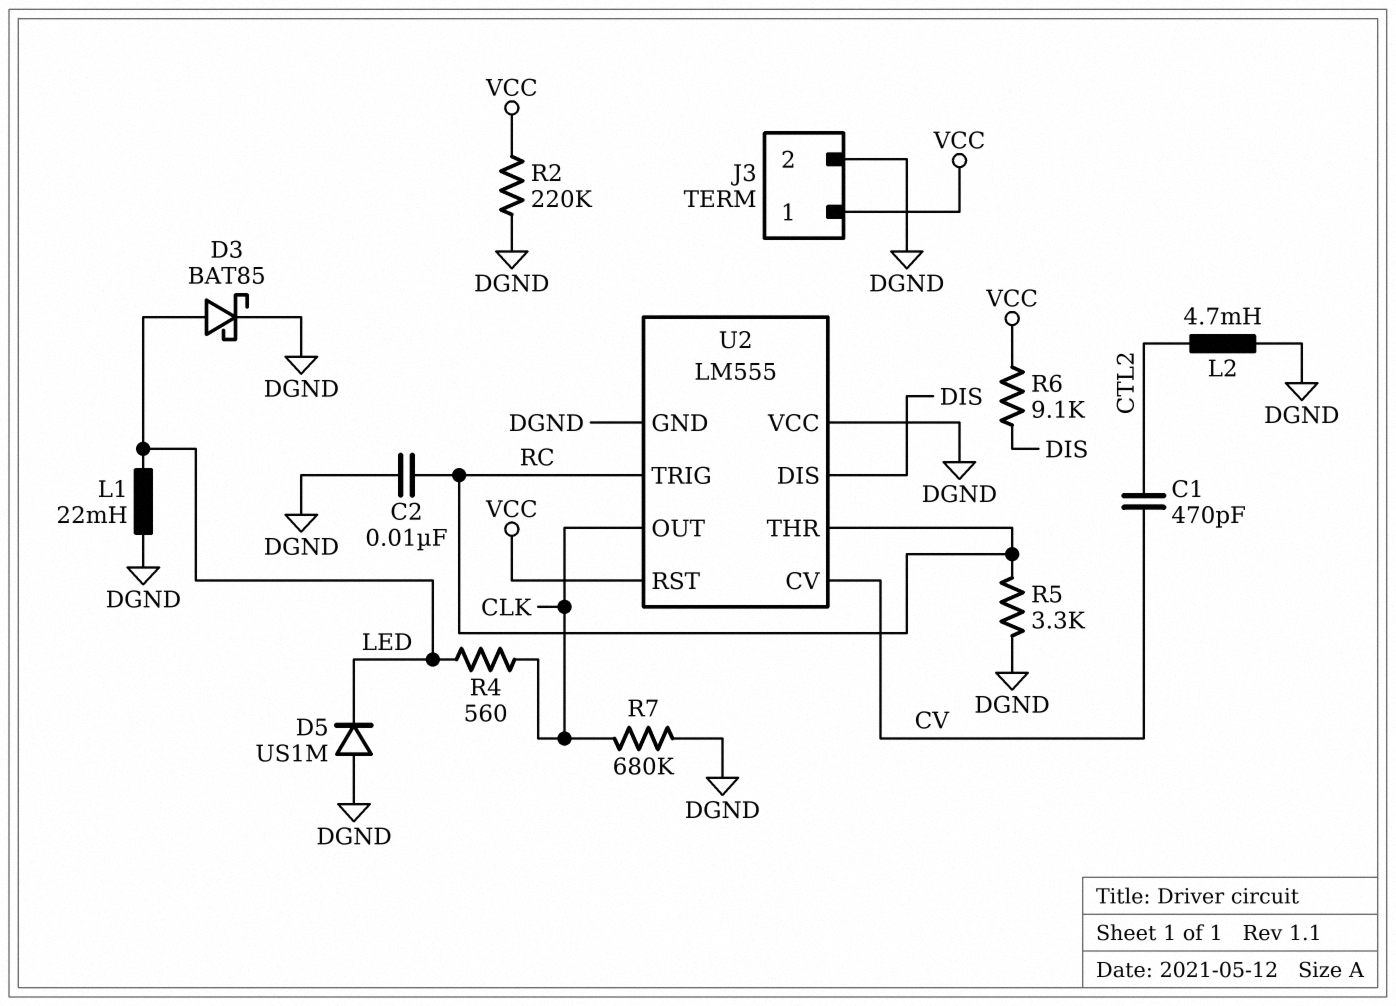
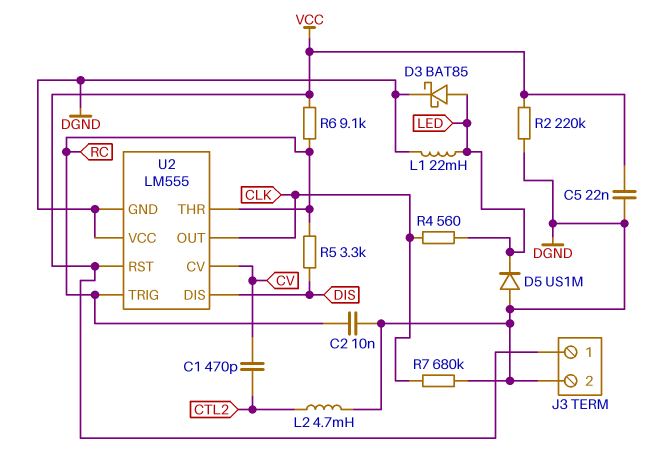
C5: none -> 22nF (DGND, VCC)
R5: 3.3k (DGND, RC) -> 3.3k (DIS, RC)
R6: 9.1k (DIS, VCC) -> 9.1k (RC, VCC)

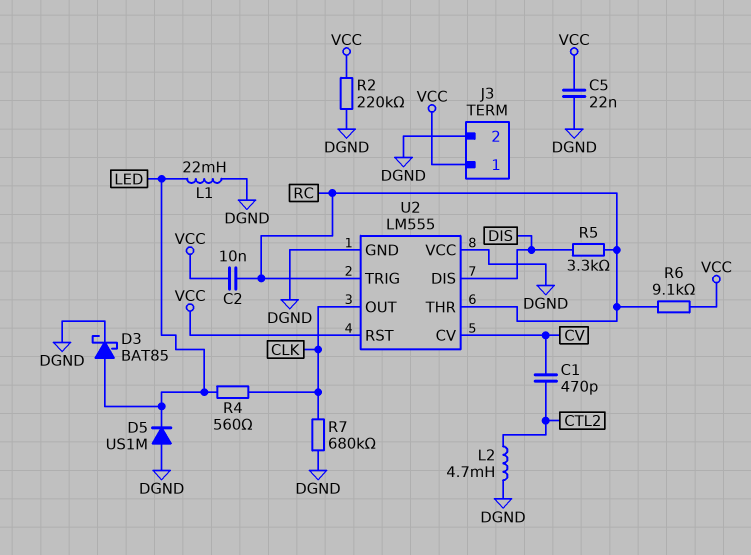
C2: 10nF (DGND, RC) -> 10nF (RC, VCC)

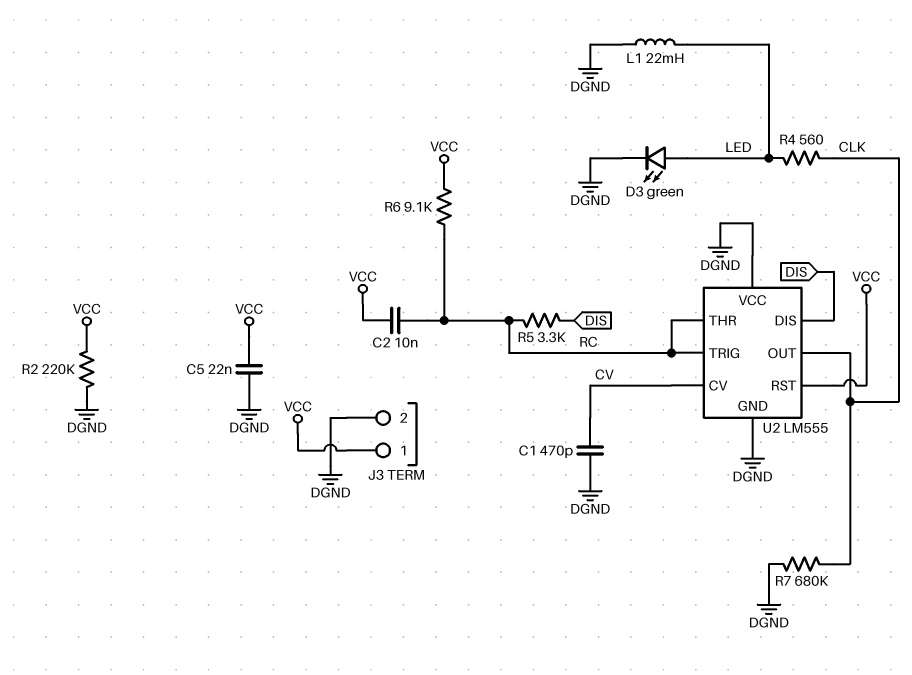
C1: 470pF (CTL2, CV) -> 470pF (CV, DGND)
D3: schottky BAT85 (A LED, K DGND) -> LED green (A LED, K DGND)
D5: diode US1M (A DGND, K LED) -> none
L2: 4.7mH (CTL2, DGND) -> none

